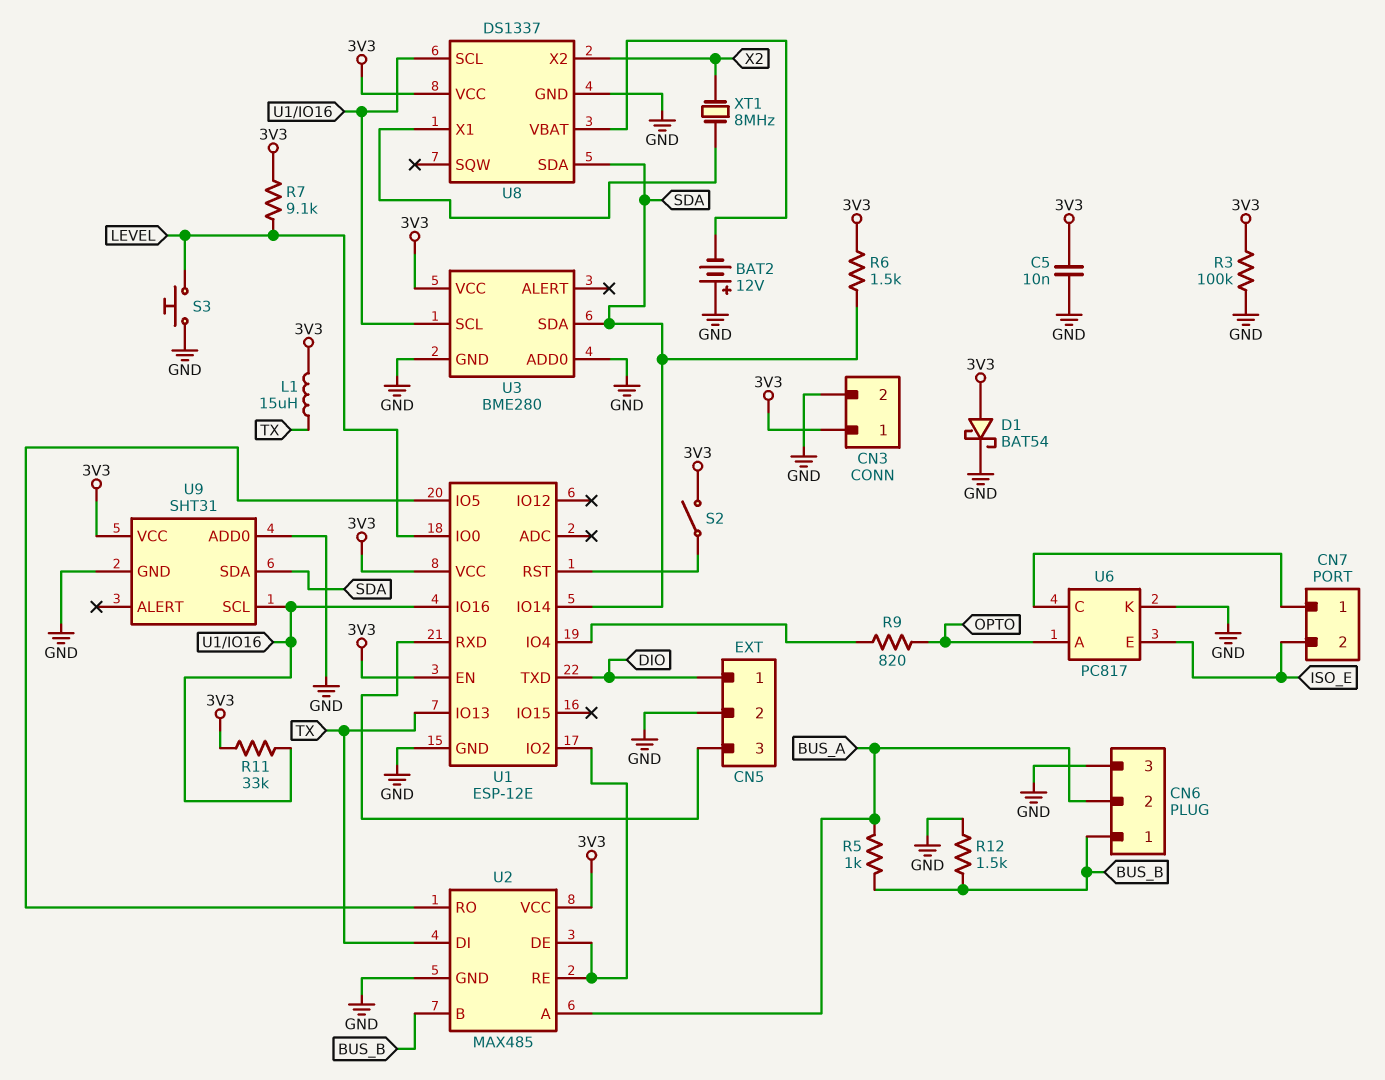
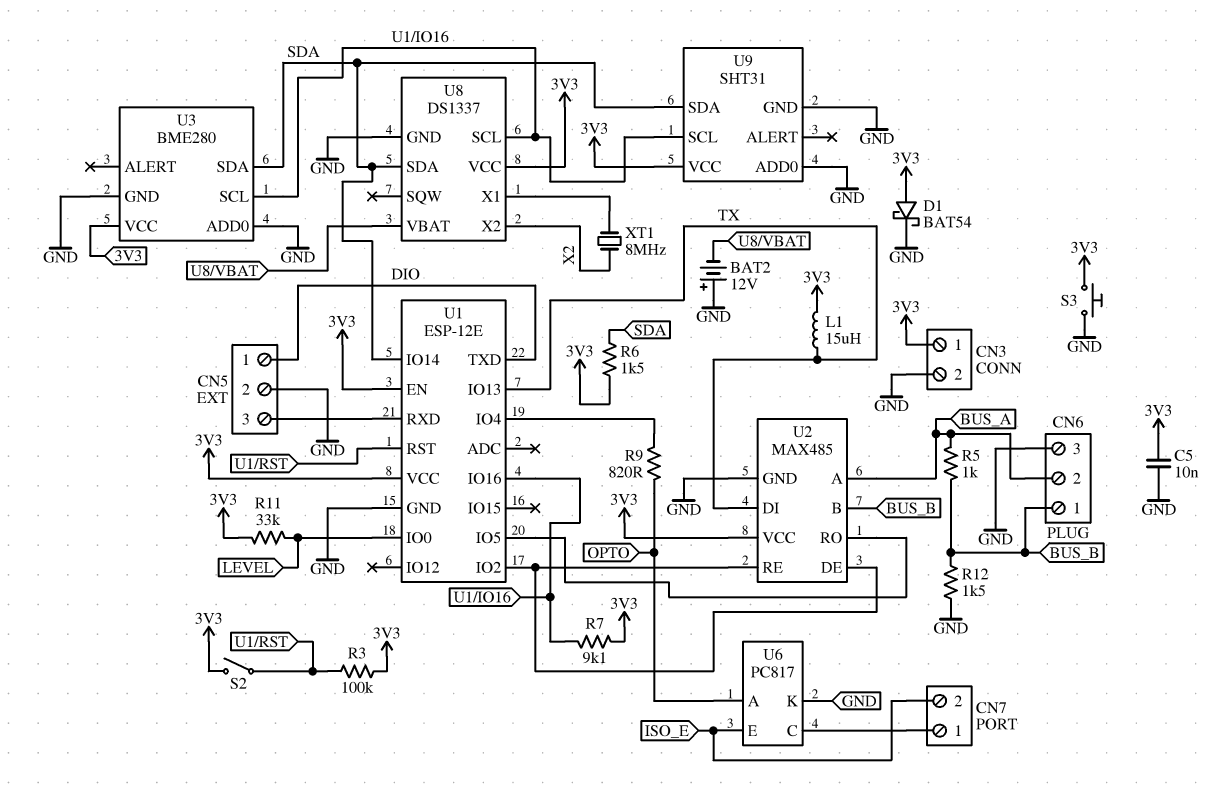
R3: 100k (3V3, GND) -> 100k (3V3, U1/RST)
R7: 9.1k (3V3, LEVEL) -> 9.1k (3V3, U1/IO16)
R11: 33k (3V3, U1/IO16) -> 33k (3V3, LEVEL)
S3: button (GND, LEVEL) -> button (3V3, GND)

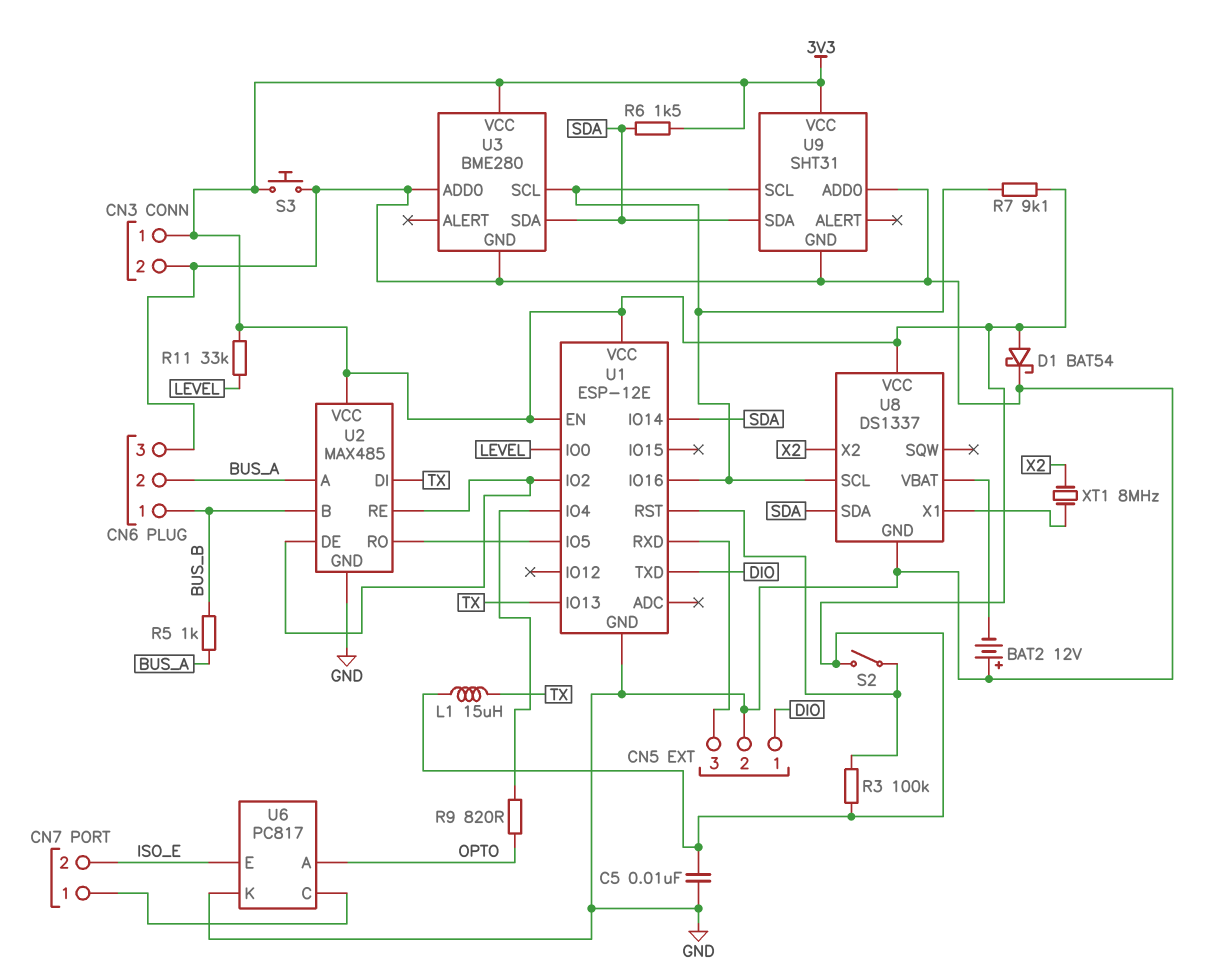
R12: 1.5k (BUS_B, GND) -> none

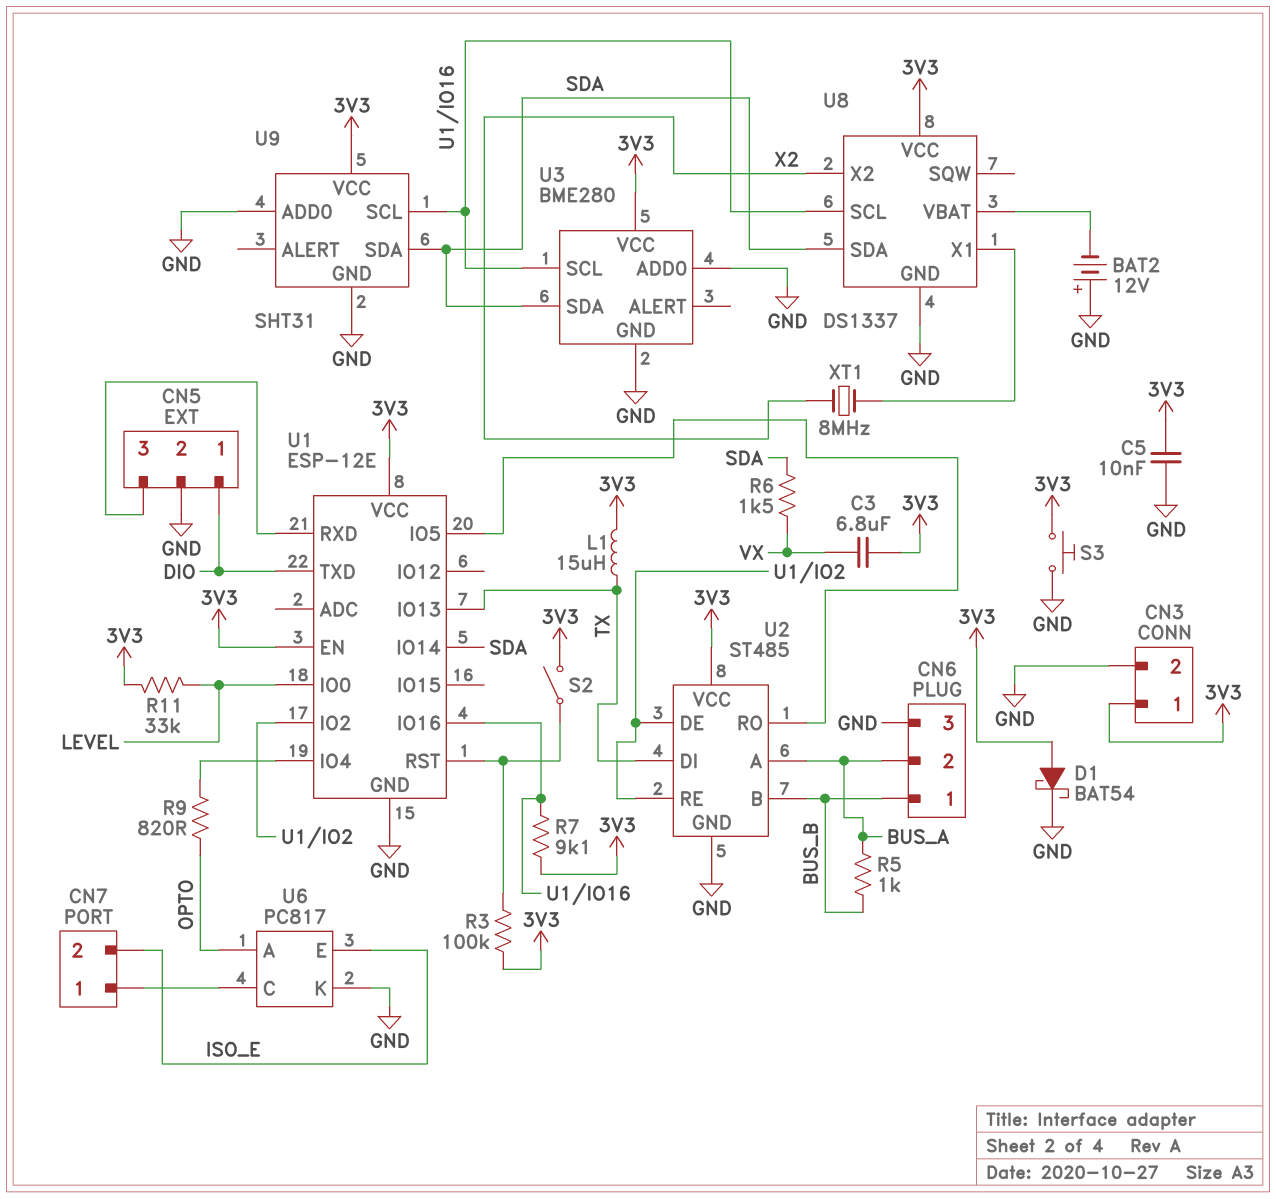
C3: none -> 6.8uF (3V3, VX)
R6: 1.5k (3V3, SDA) -> 1.5k (SDA, VX)
U2: MAX485 -> ST485

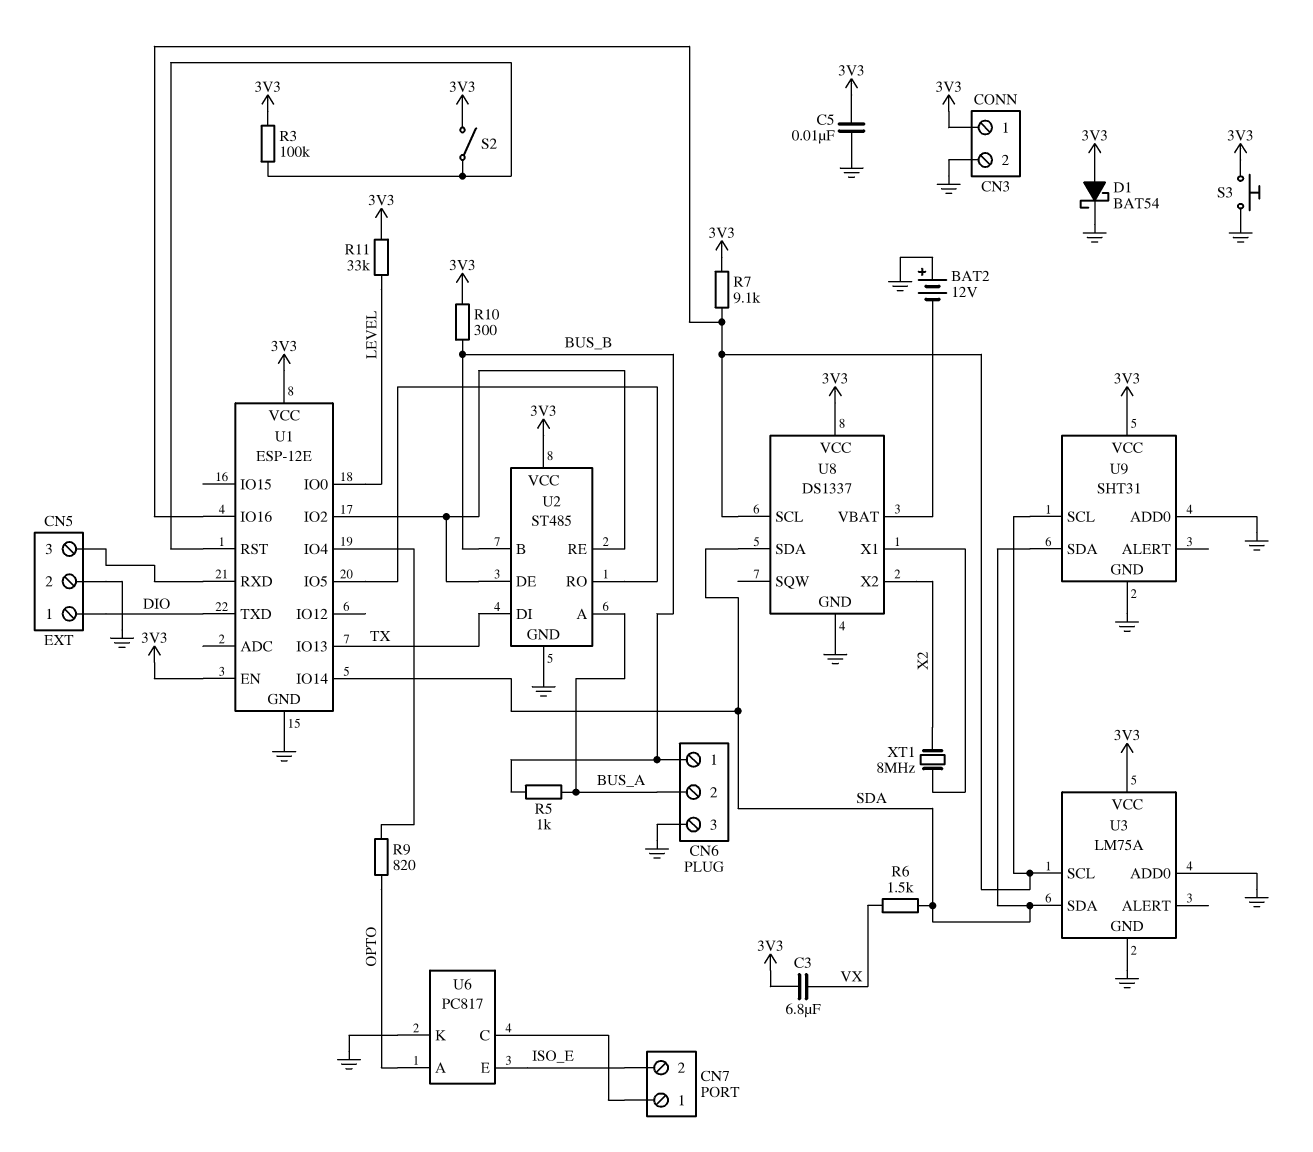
L1: 15uH (3V3, TX) -> none
R10: none -> 300 (3V3, BUS_B)
U3: BME280 -> LM75A

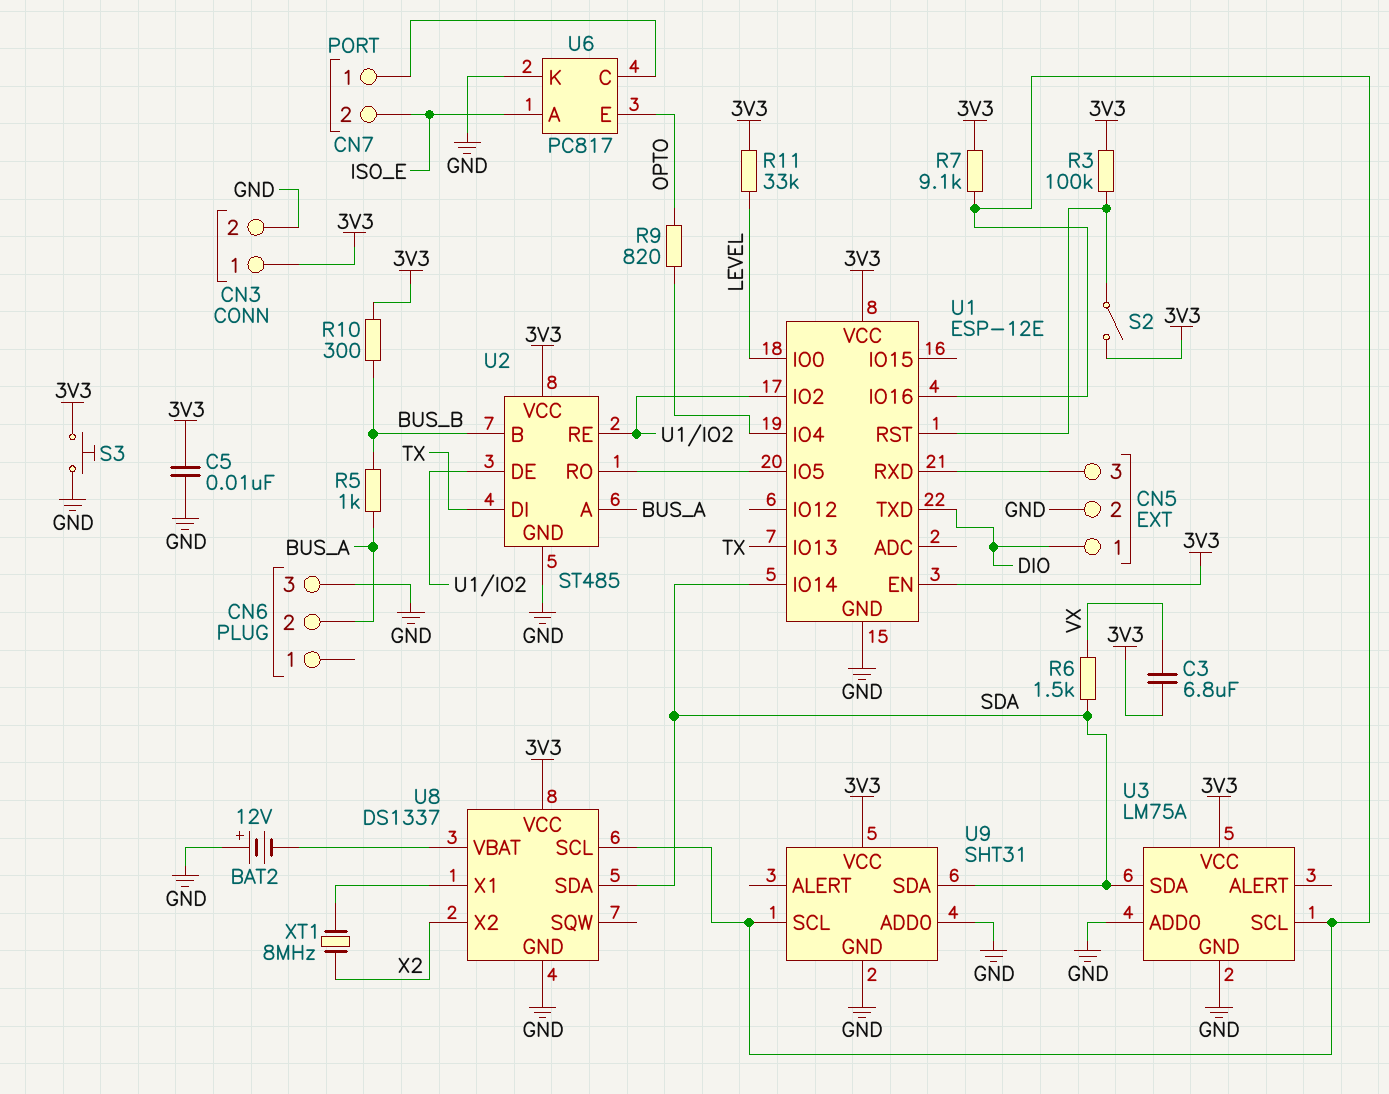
CN6 pin 1: BUS_B -> none
D1: schottky BAT54 (A 3V3, K GND) -> none
U6 pin A: OPTO -> ISO_E
U6 pin E: ISO_E -> OPTO

